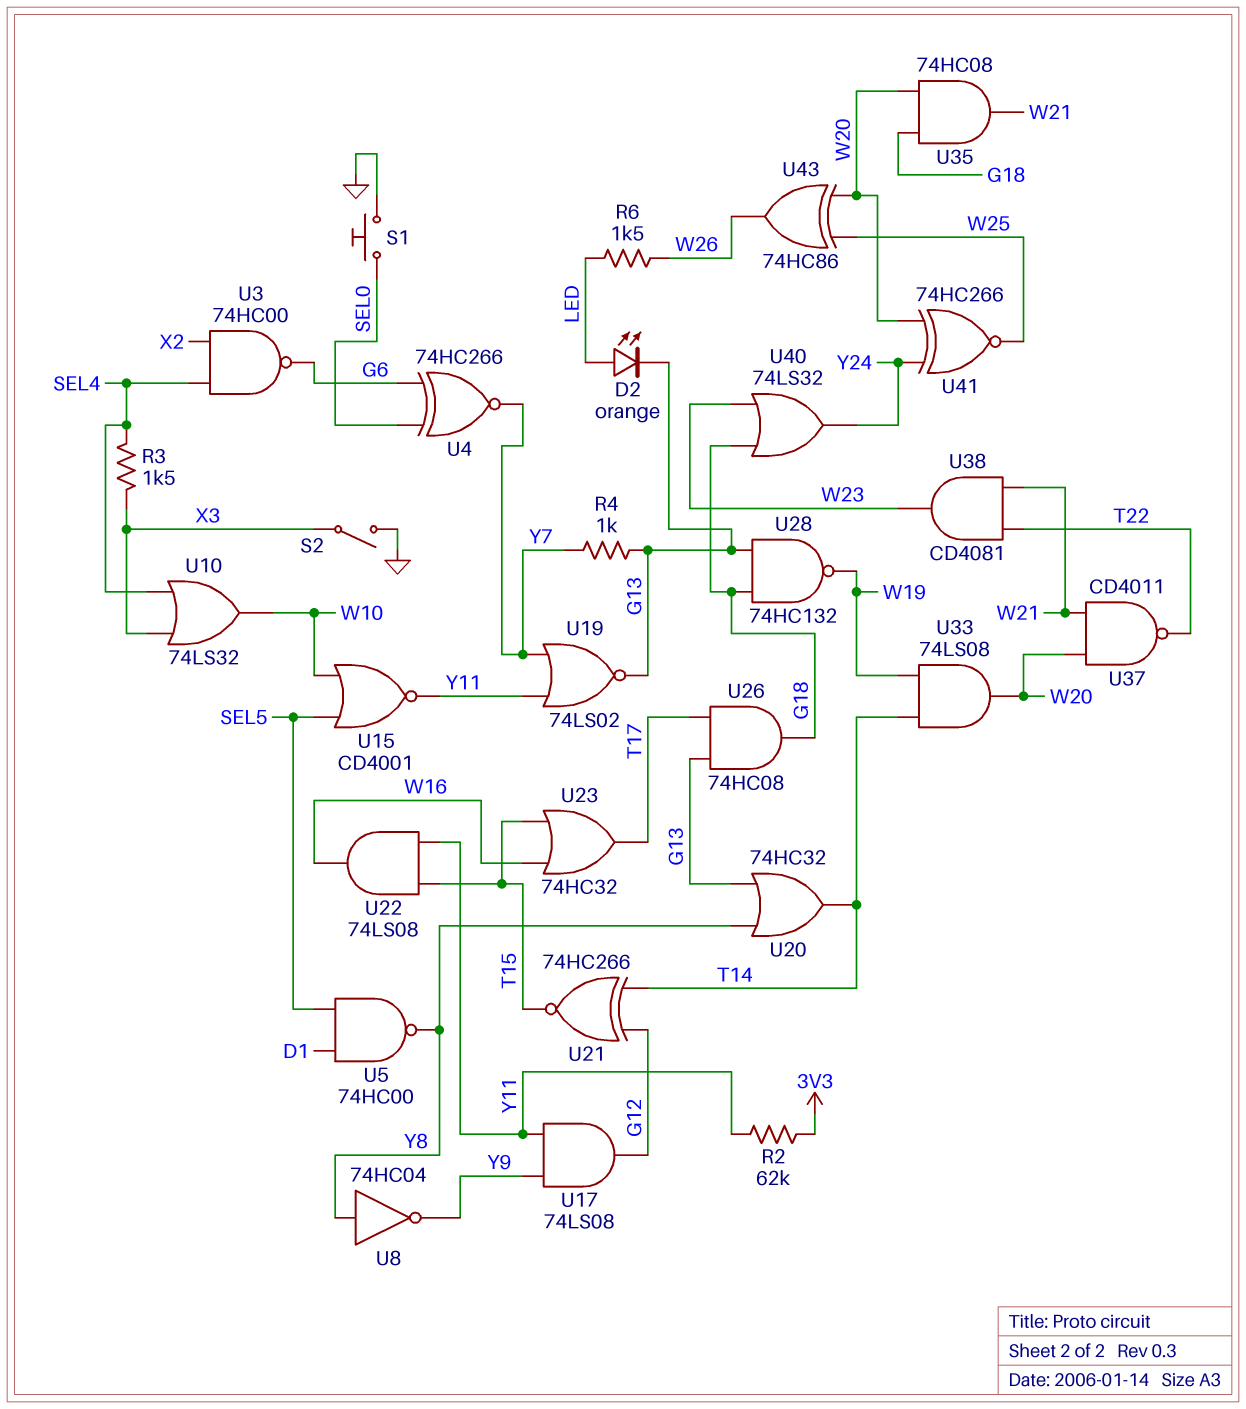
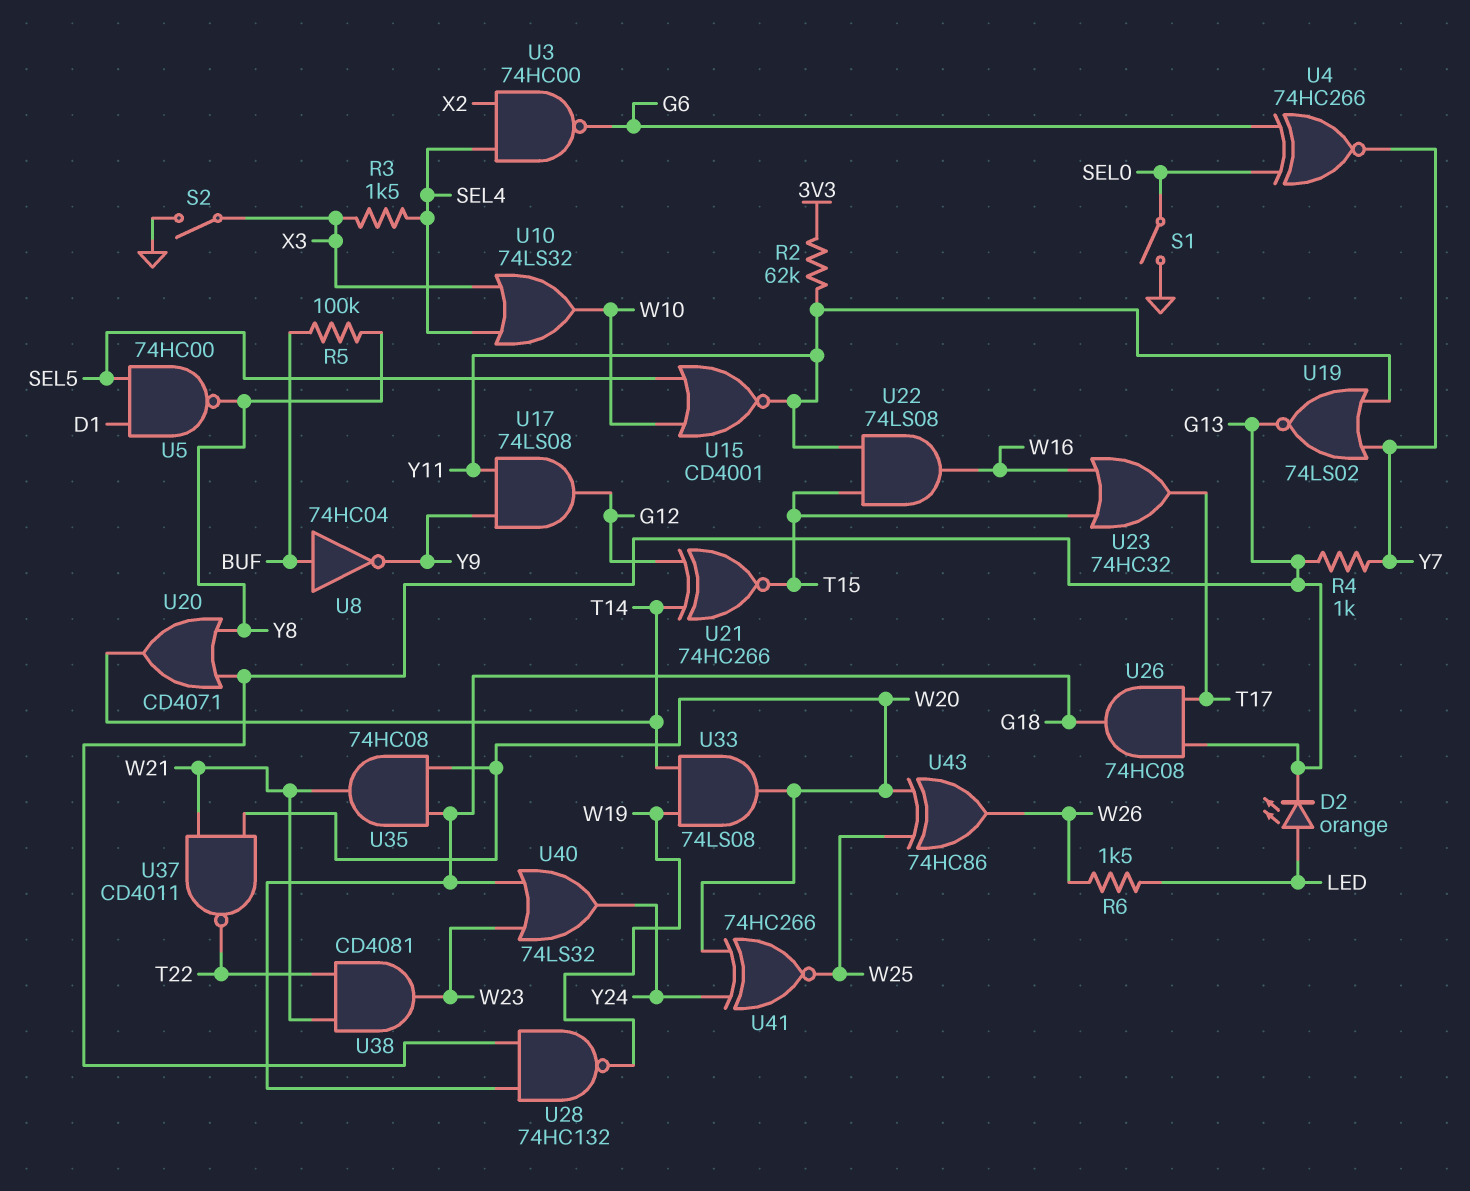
R5: none -> 100k (BUF, Y8)
S1: button (GND, SEL0) -> switch (GND, SEL0)
U8: NOT 74HC04 (in Y8, out Y9) -> NOT 74HC04 (in BUF, out Y9)
U20: OR 74HC32 (in G13, in Y8, out T14) -> OR CD4071 (in G13, in Y8, out T14)

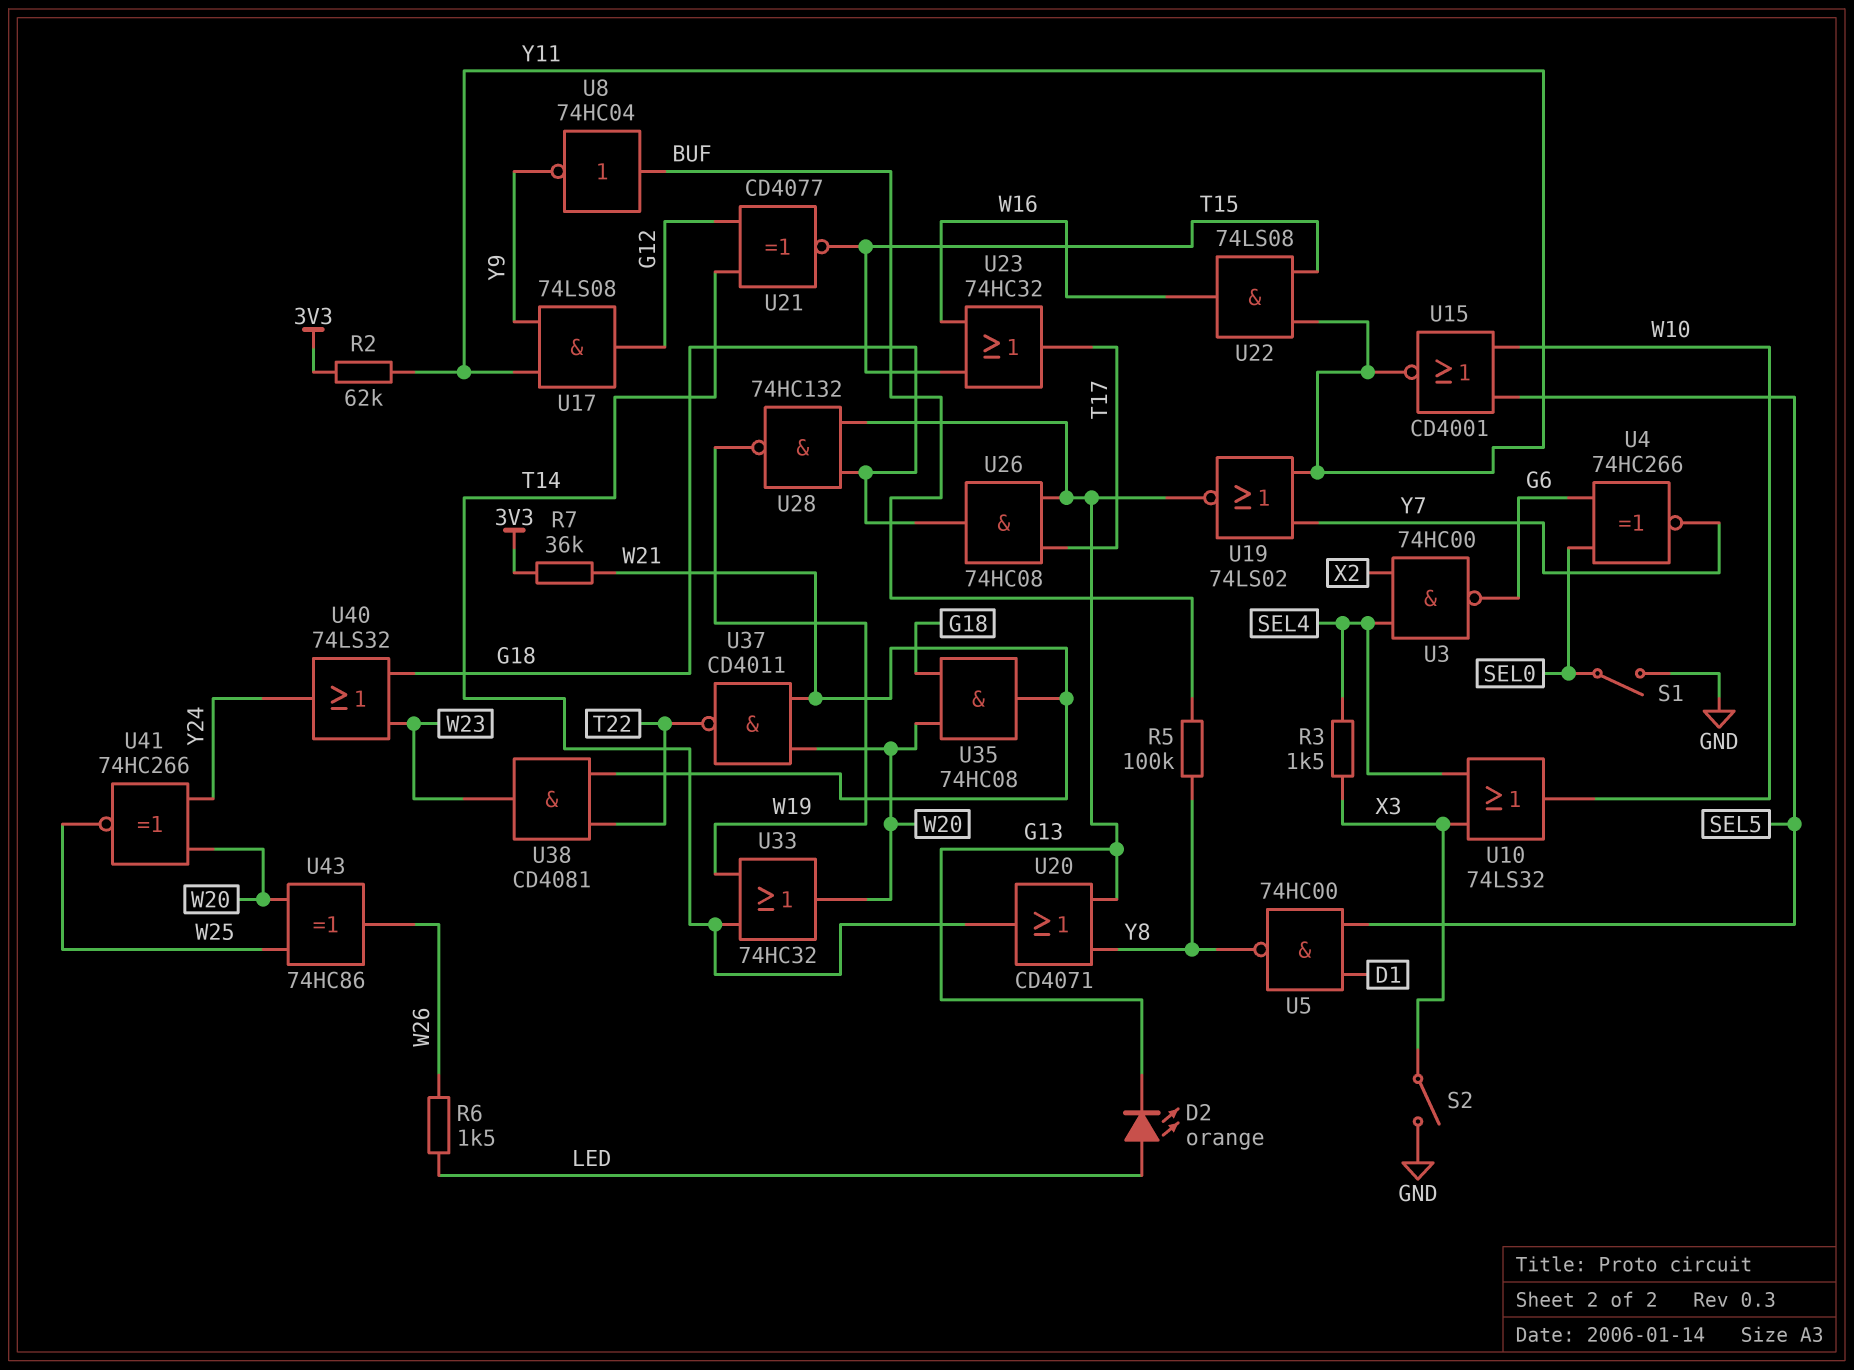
R4: 1k (G13, Y7) -> none
R7: none -> 36k (3V3, W21)
U21: XNOR 74HC266 (in G12, in T14, out T15) -> XNOR CD4077 (in G12, in T14, out T15)
U33: AND 74LS08 (in T14, in W19, out W20) -> OR 74HC32 (in T14, in W19, out W20)

